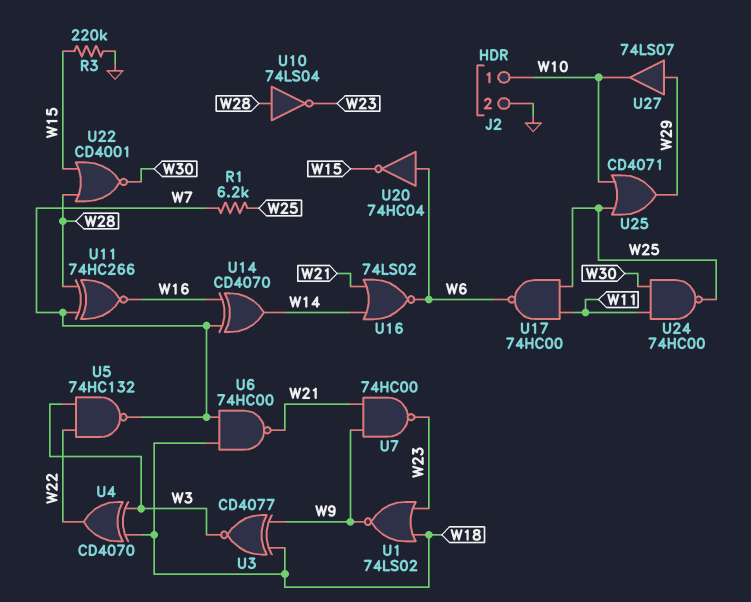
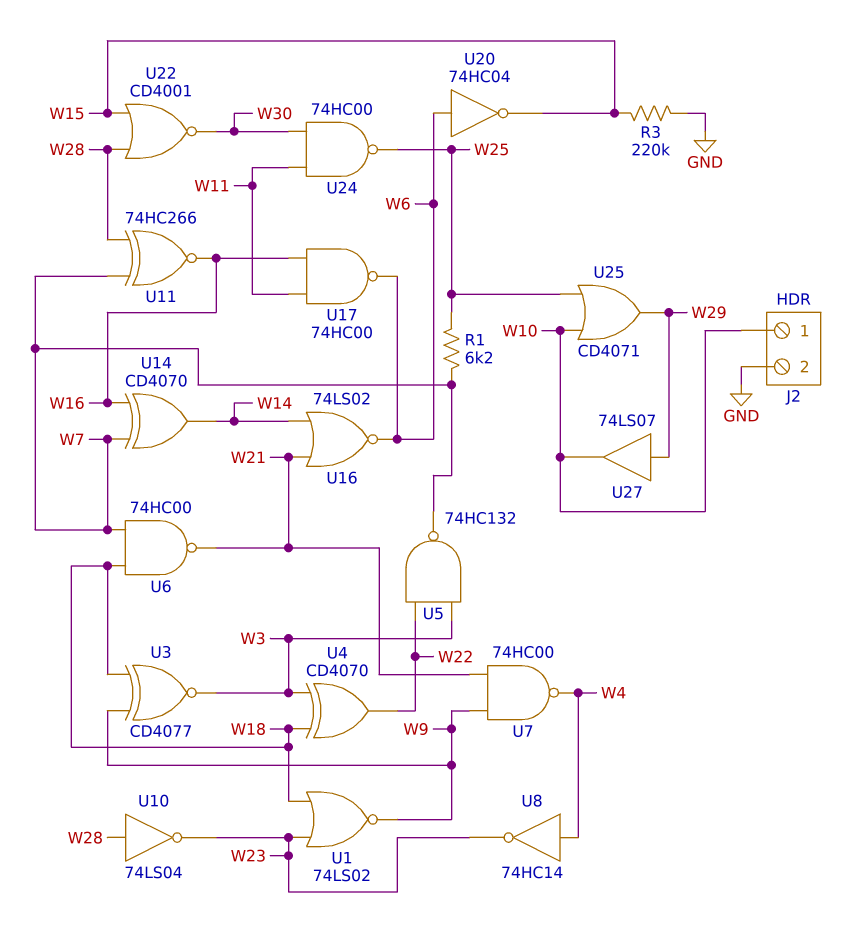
U7: NAND 74HC00 (in W9, in W21, out W23) -> NAND 74HC00 (in W9, in W21, out W4)
U8: none -> NOT 74HC14 (in W4, out W23)
U17: NAND 74HC00 (in W11, in W25, out W6) -> NAND 74HC00 (in W11, in W16, out W6)

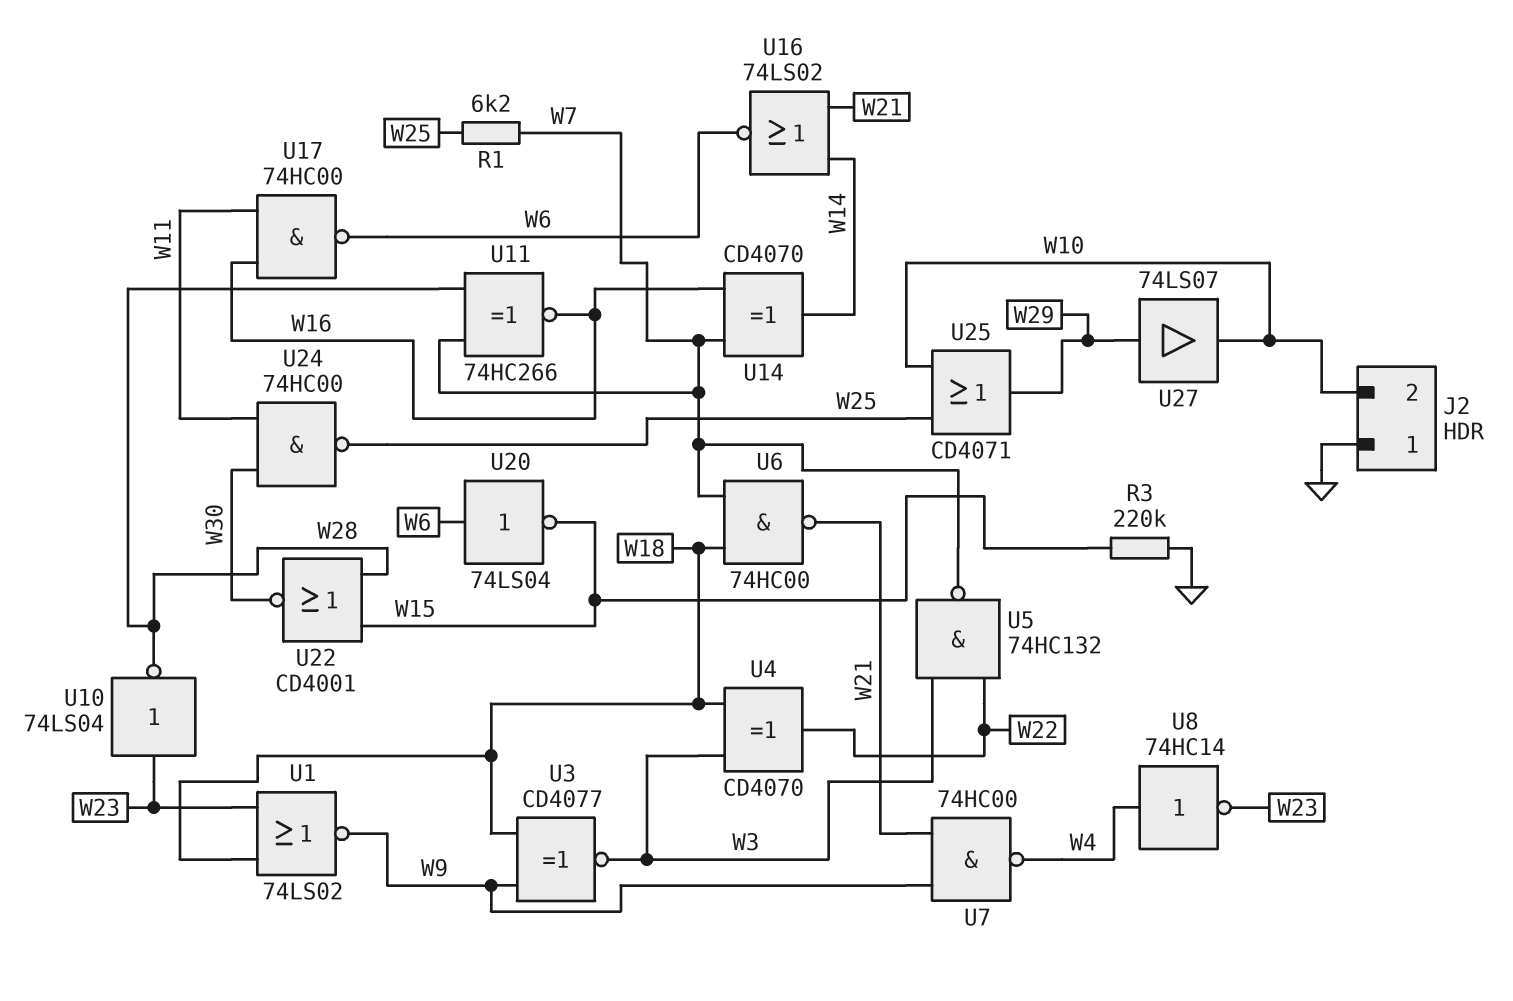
J2 pin 1: W10 -> GND
J2 pin 2: GND -> W10
U10: NOT 74LS04 (in W28, out W23) -> NOT 74LS04 (in W23, out W28)
U20: NOT 74HC04 (in W6, out W15) -> NOT 74LS04 (in W6, out W15)

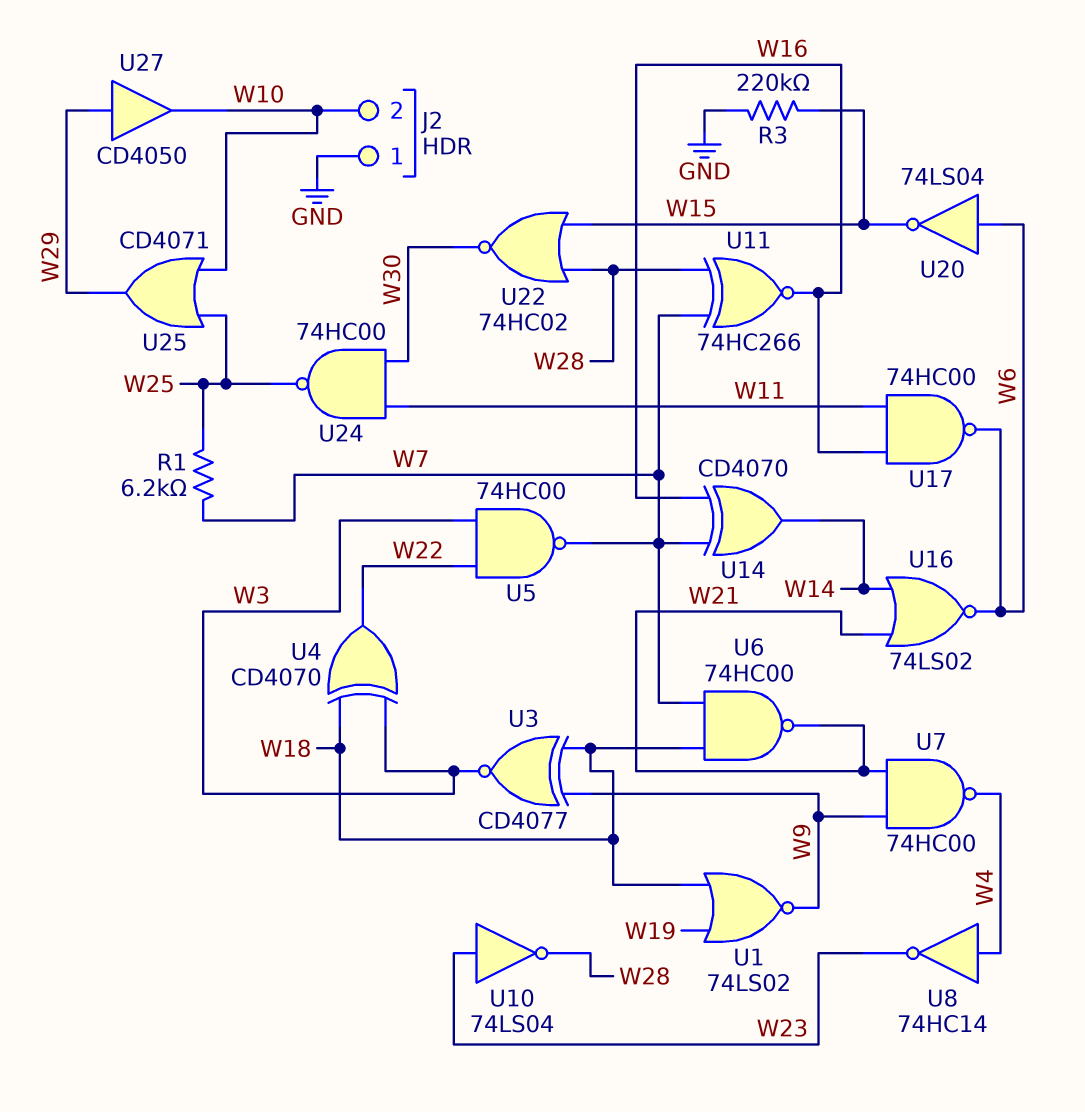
U1: NOR 74LS02 (in W18, in W23, out W9) -> NOR 74LS02 (in W18, in W19, out W9)
U5: NAND 74HC132 (in W3, in W22, out W7) -> NAND 74HC00 (in W3, in W22, out W7)
U22: NOR CD4001 (in W15, in W28, out W30) -> NOR 74HC02 (in W15, in W28, out W30)
U27: buffer 74LS07 (in W29, out W10) -> buffer CD4050 (in W29, out W10)

